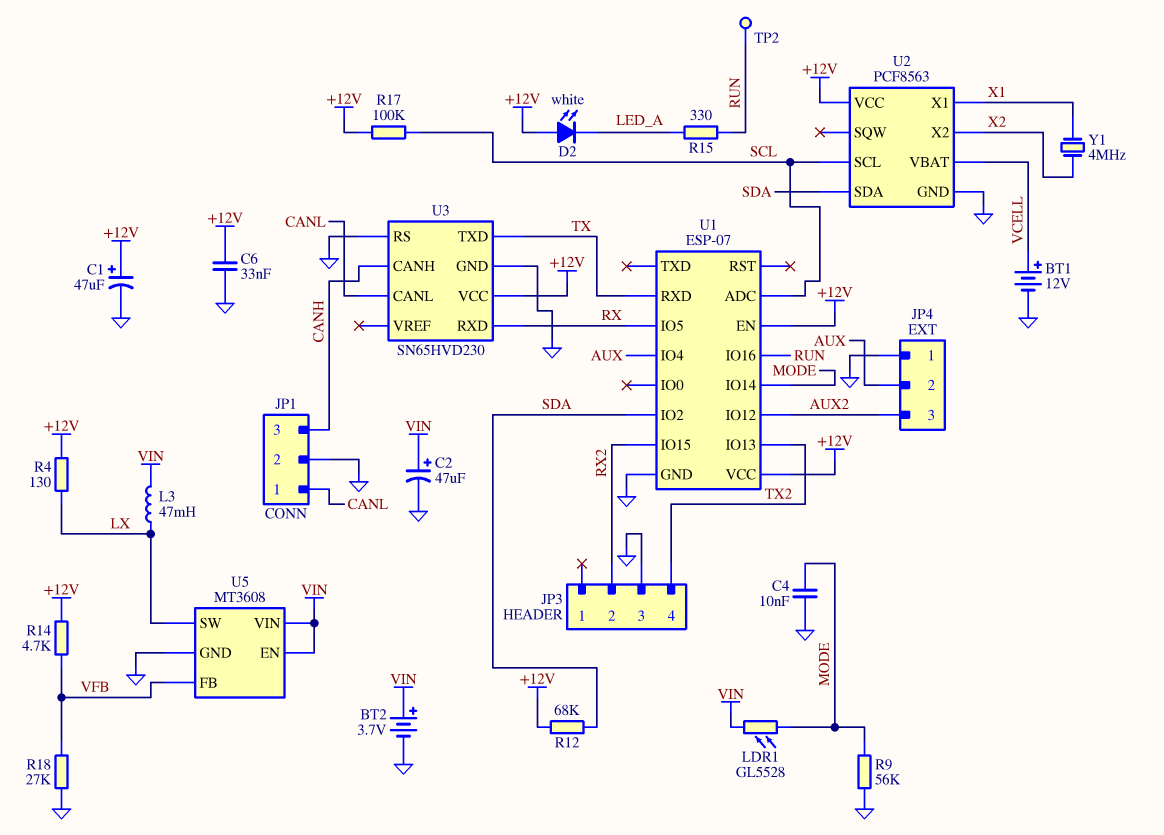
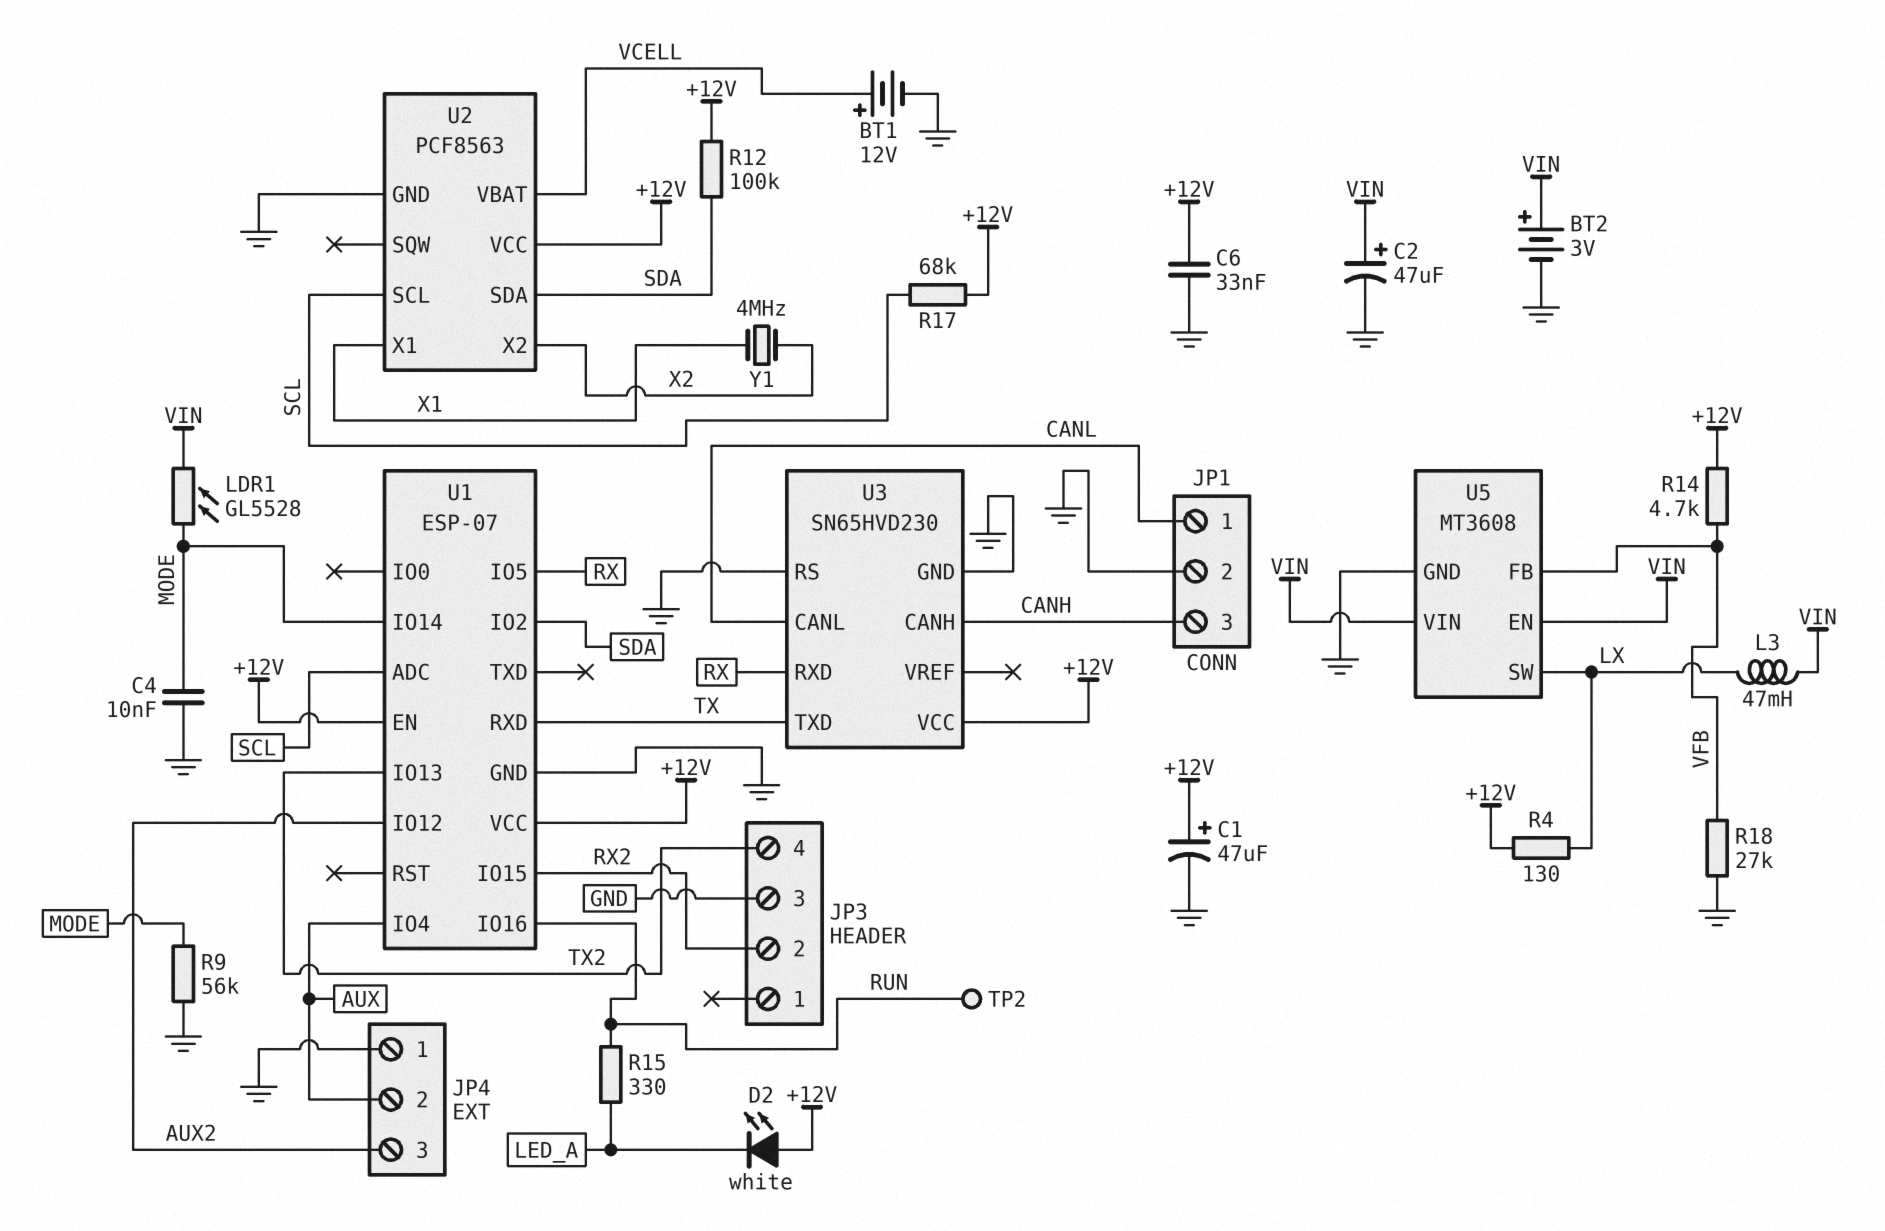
BT2: 3.7V (plus VIN, minus GND) -> 3V (plus VIN, minus GND)
R12: 68k (+12V, SDA) -> 100k (+12V, SDA)
R17: 100k (+12V, SCL) -> 68k (+12V, SCL)

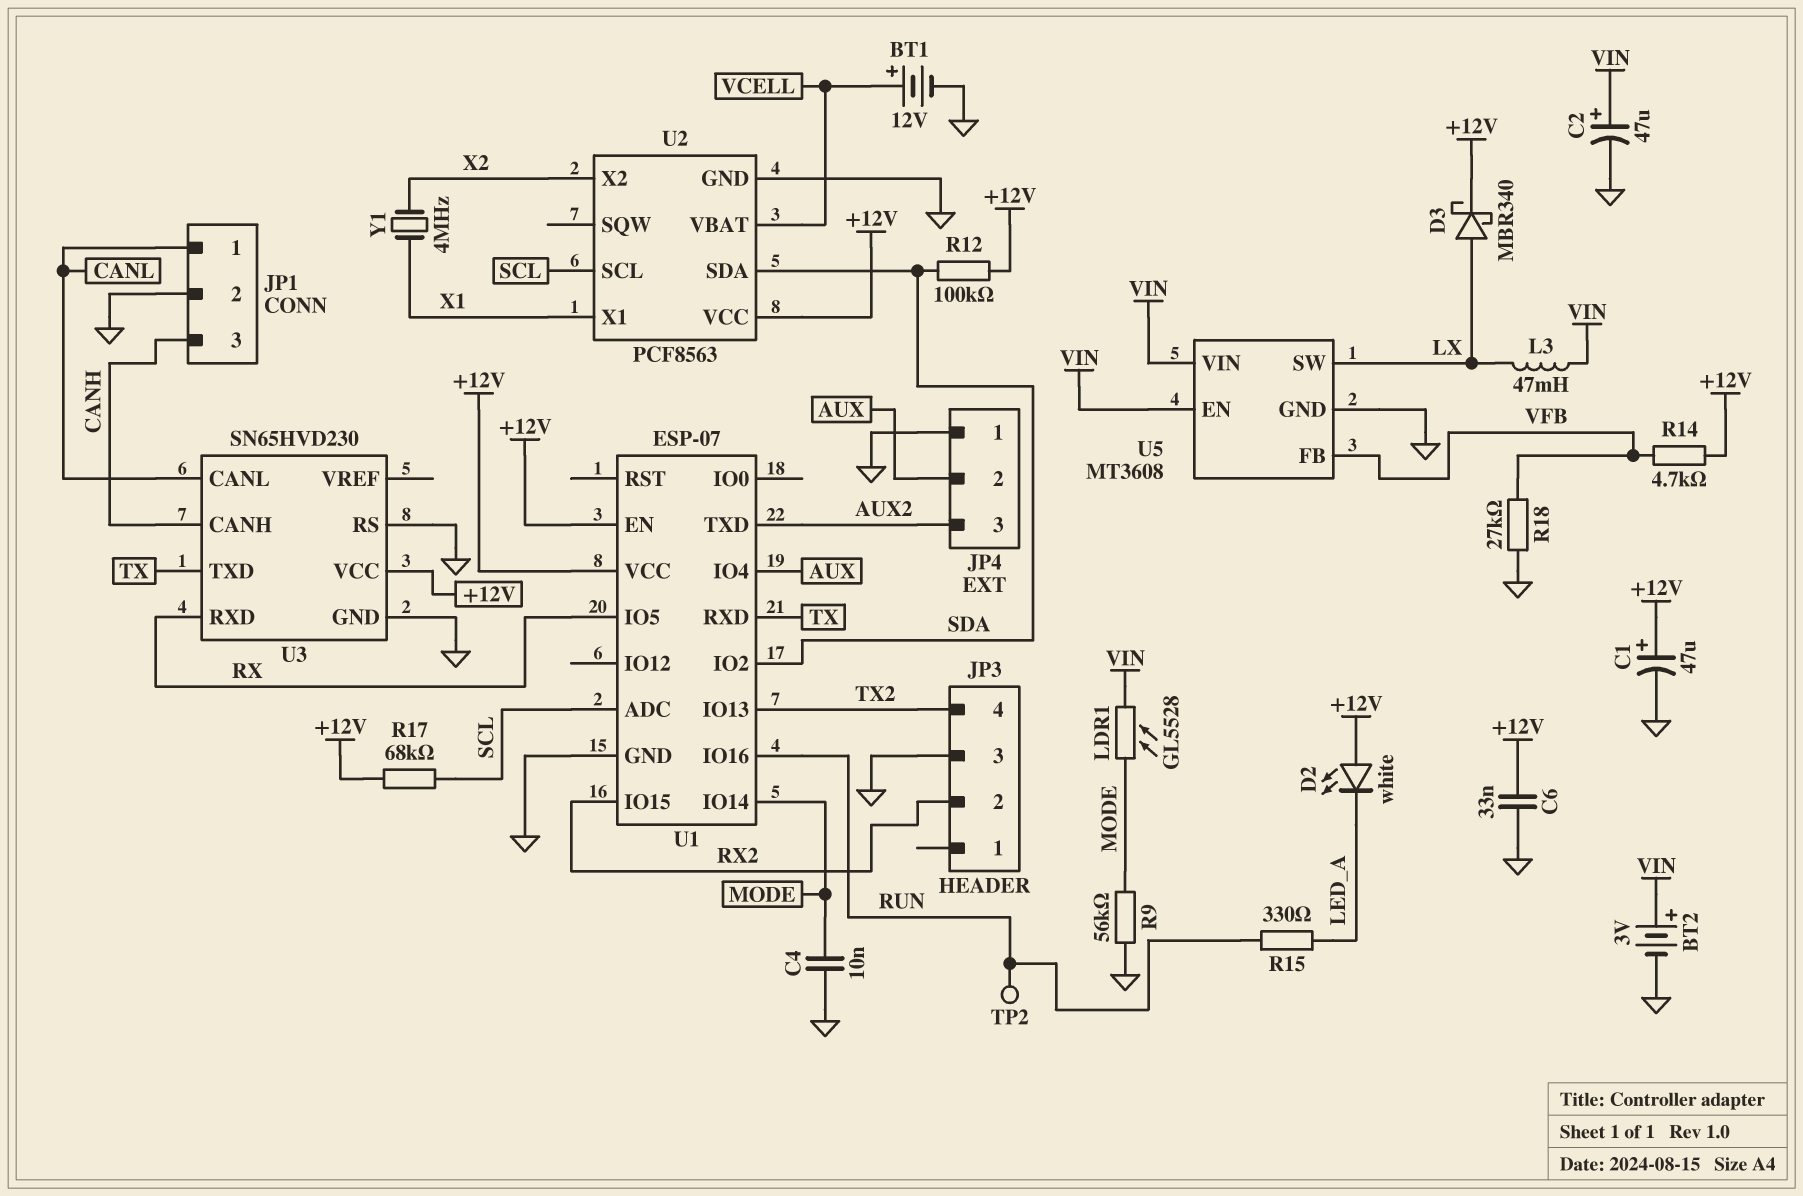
D3: none -> schottky MBR340 (A LX, K +12V)
R4: 130 (+12V, LX) -> none
U1 pin IO12: AUX2 -> none
U1 pin TXD: none -> AUX2

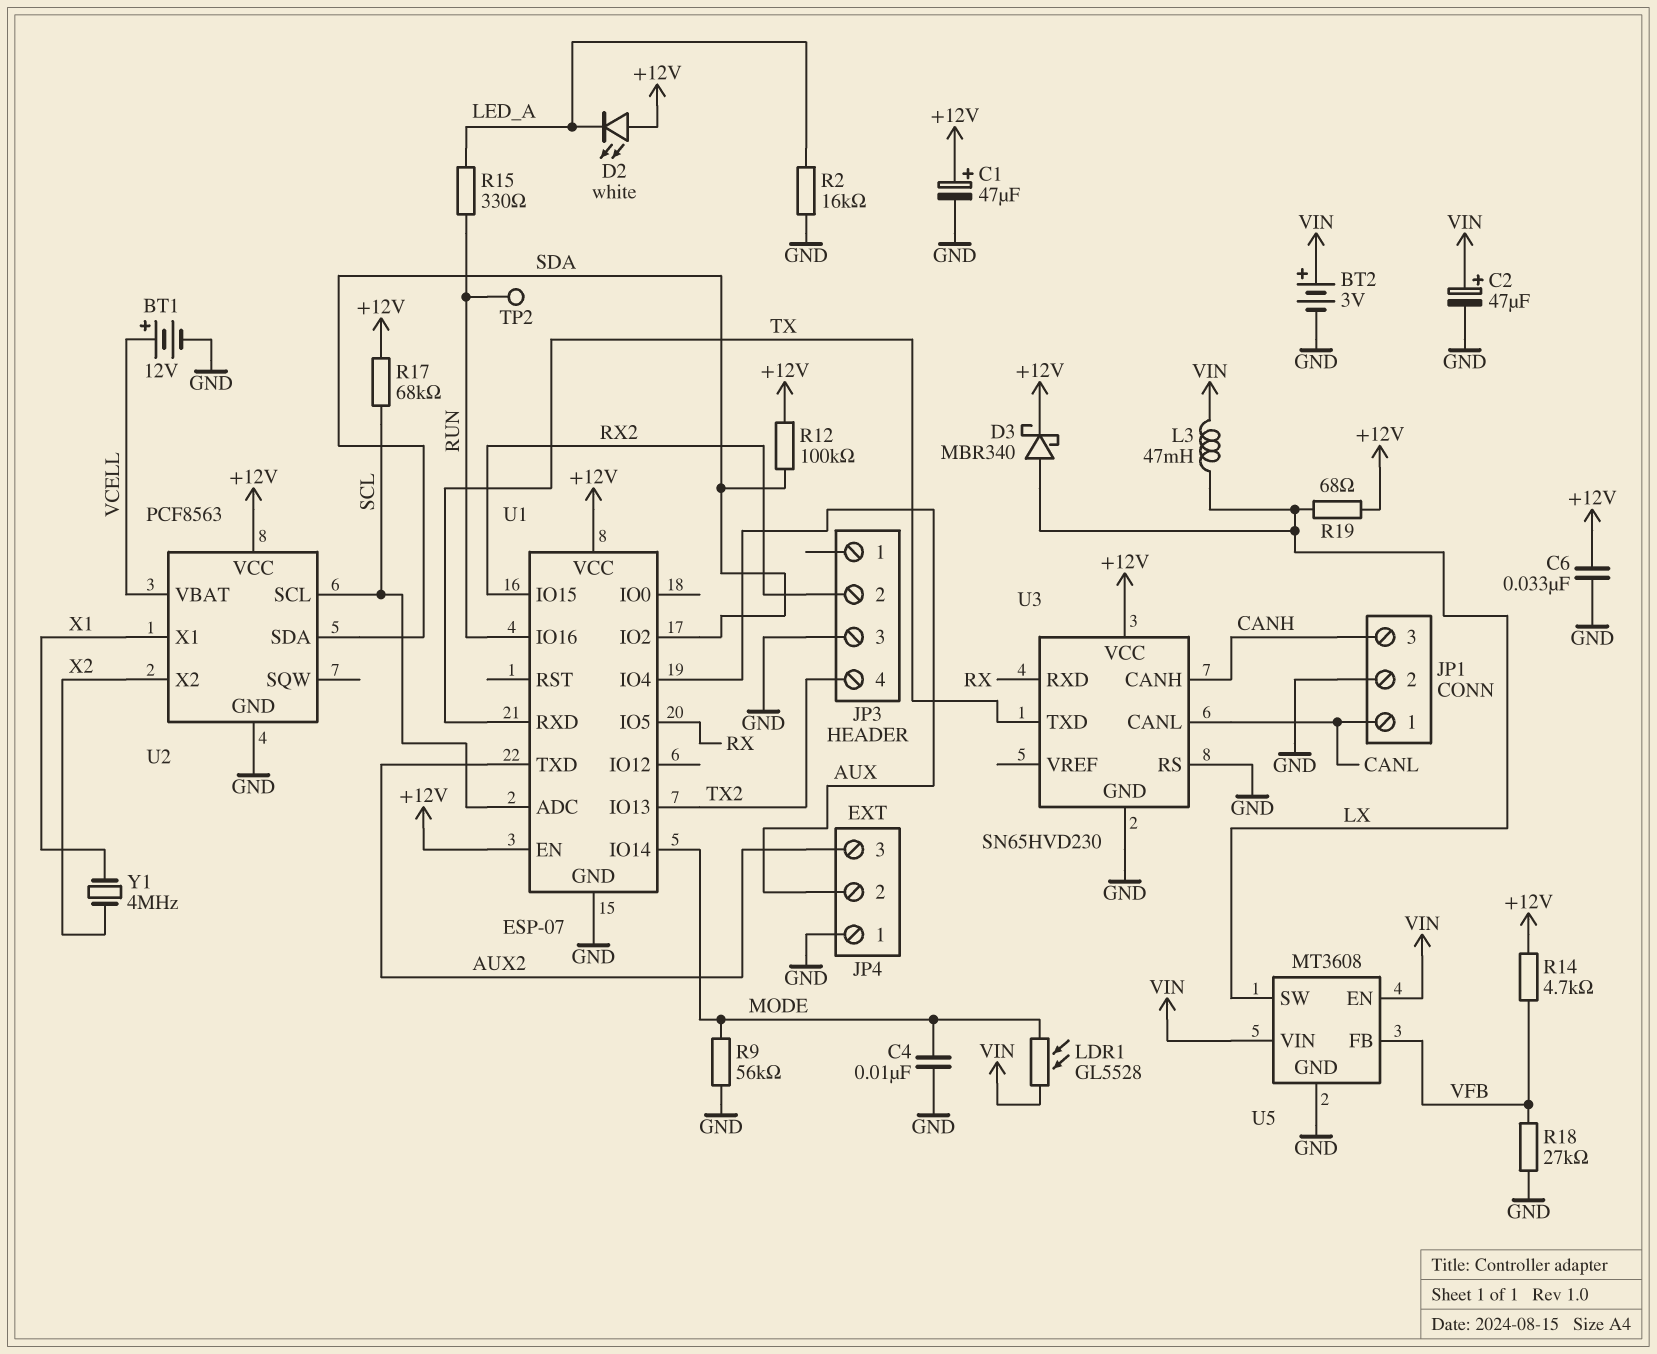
R2: none -> 16k (GND, LED_A)
R19: none -> 68 (+12V, LX)

